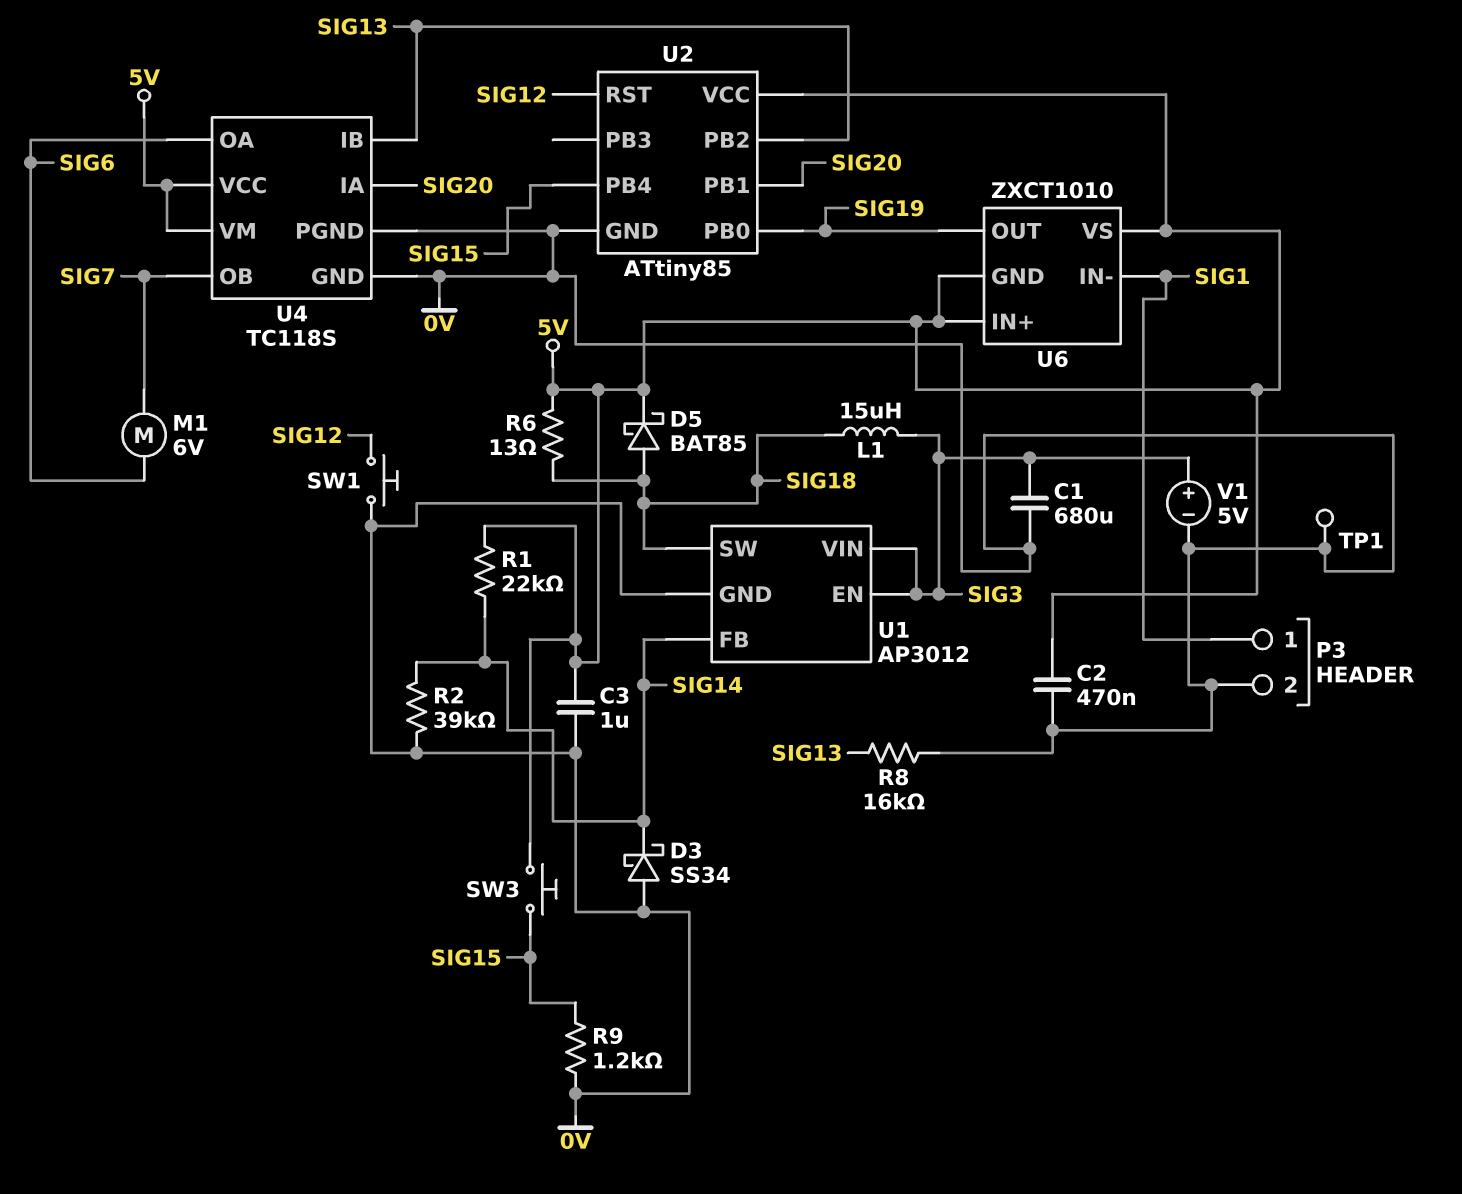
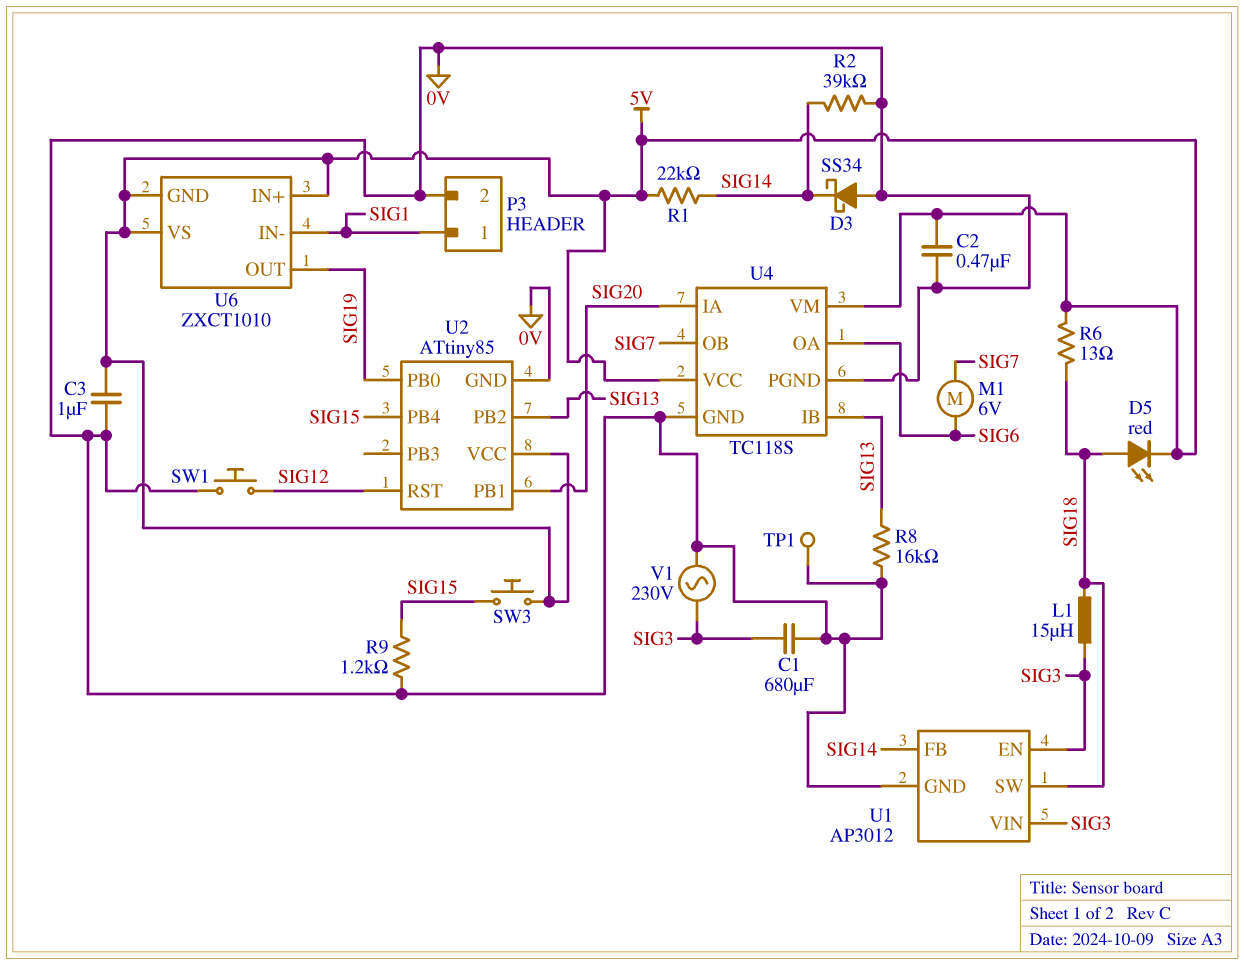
D5: schottky BAT85 (A SIG18, K 5V) -> LED red (A SIG18, K 5V)
V1: 5V (plus SIG3, minus 0V) -> AC 230V (0V, SIG3)

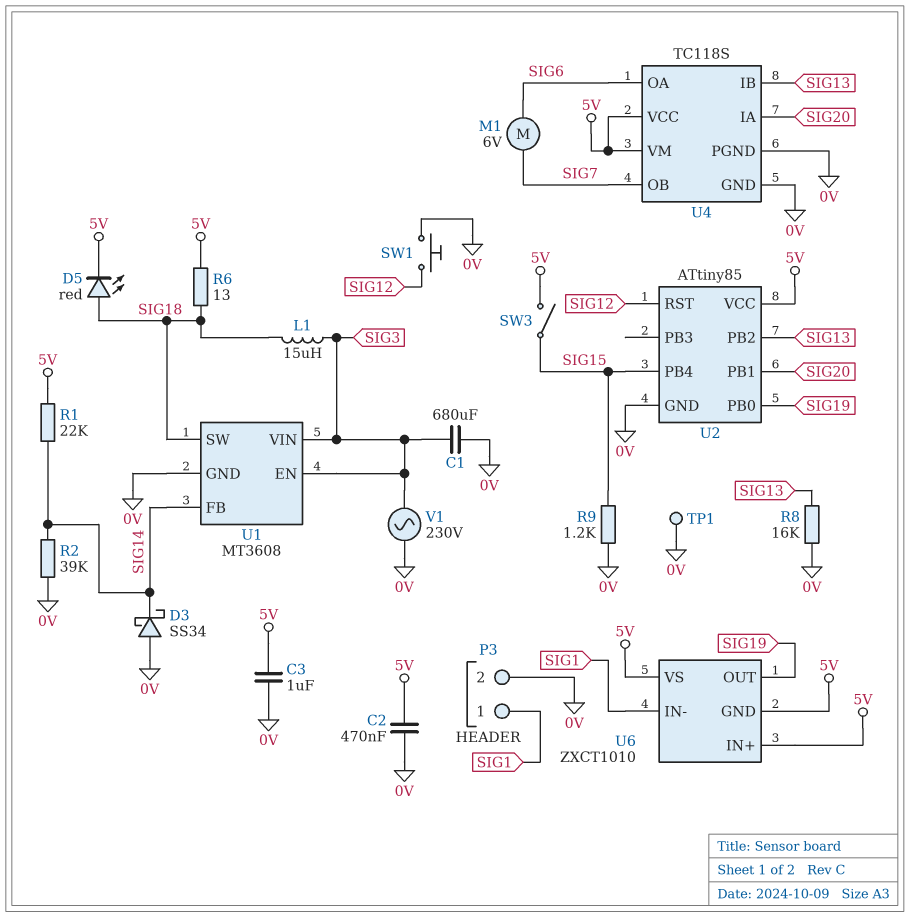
SW3: button (5V, SIG15) -> switch (5V, SIG15)
U1: AP3012 -> MT3608

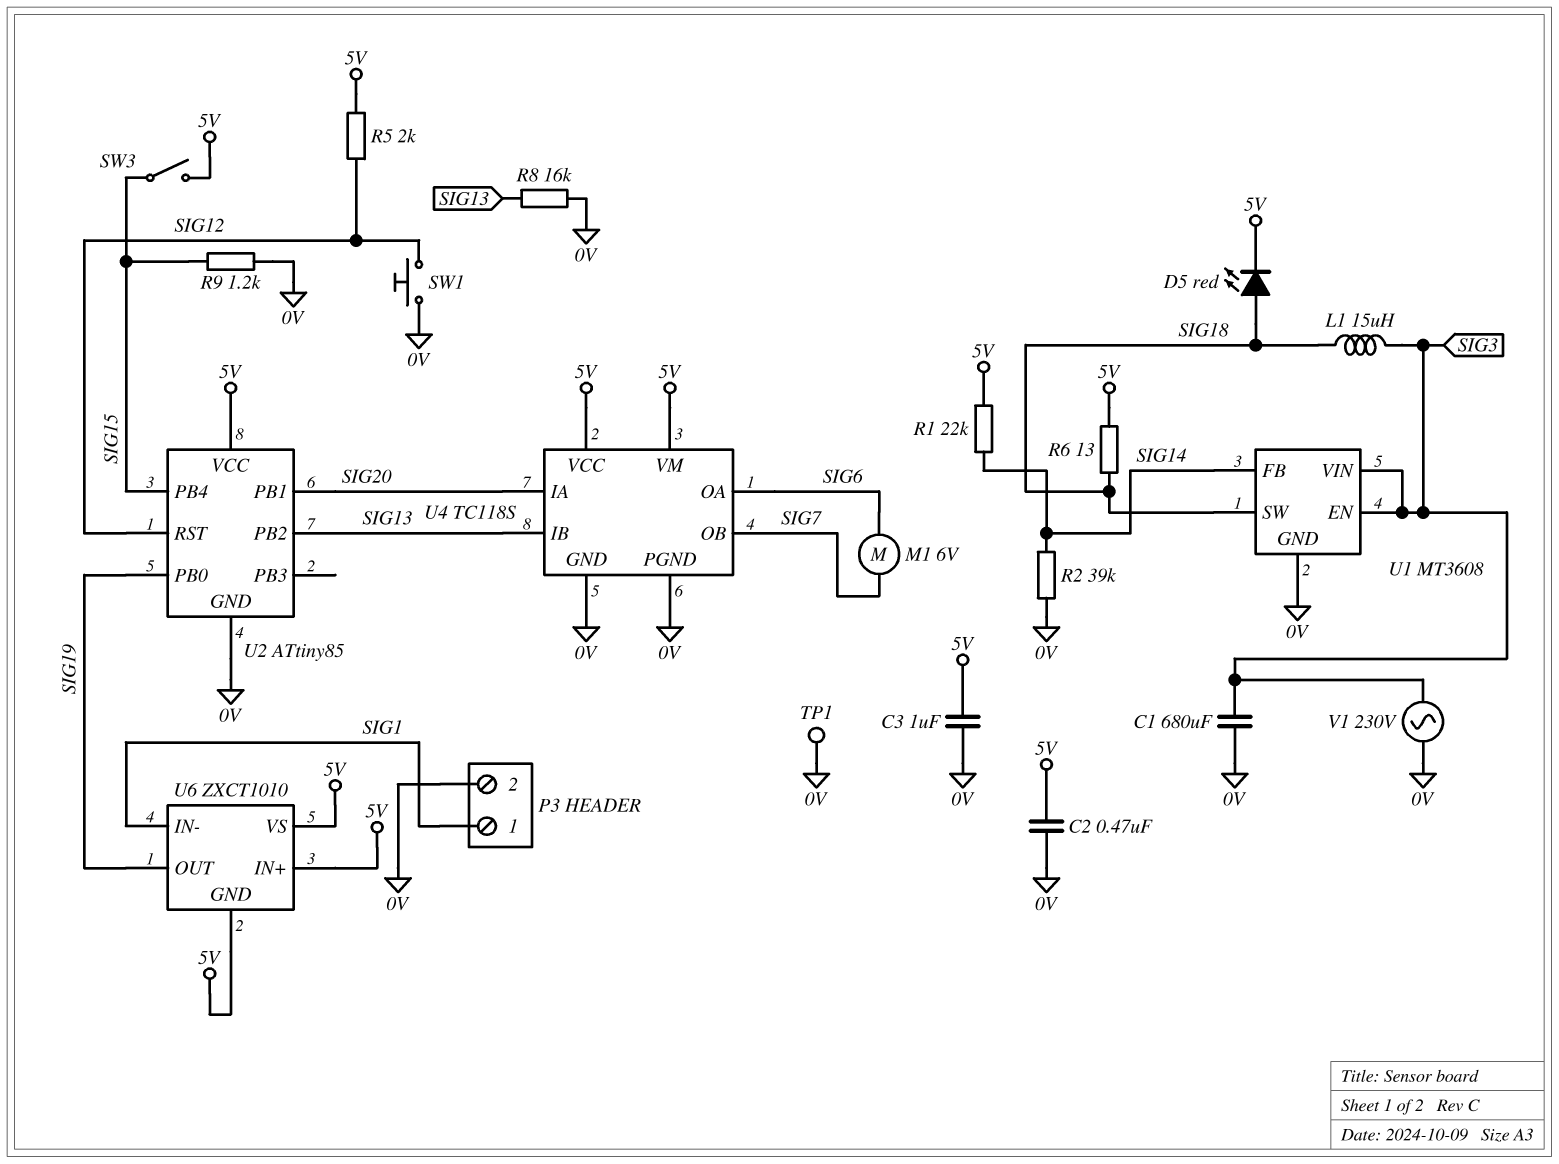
D3: schottky SS34 (A 0V, K SIG14) -> none
R5: none -> 2k (5V, SIG12)

